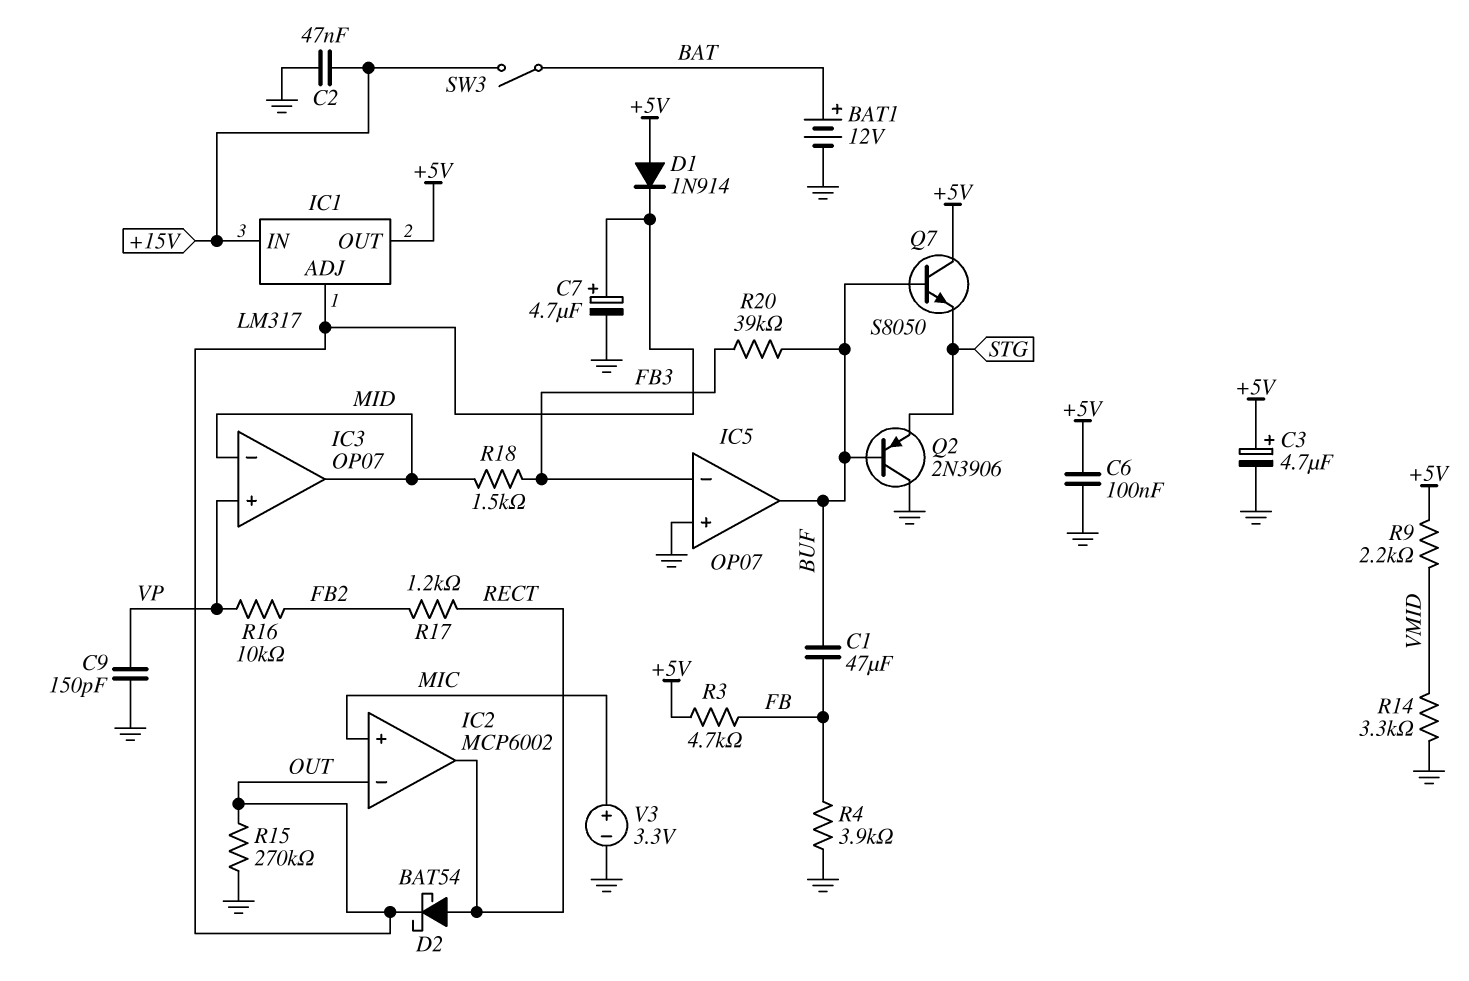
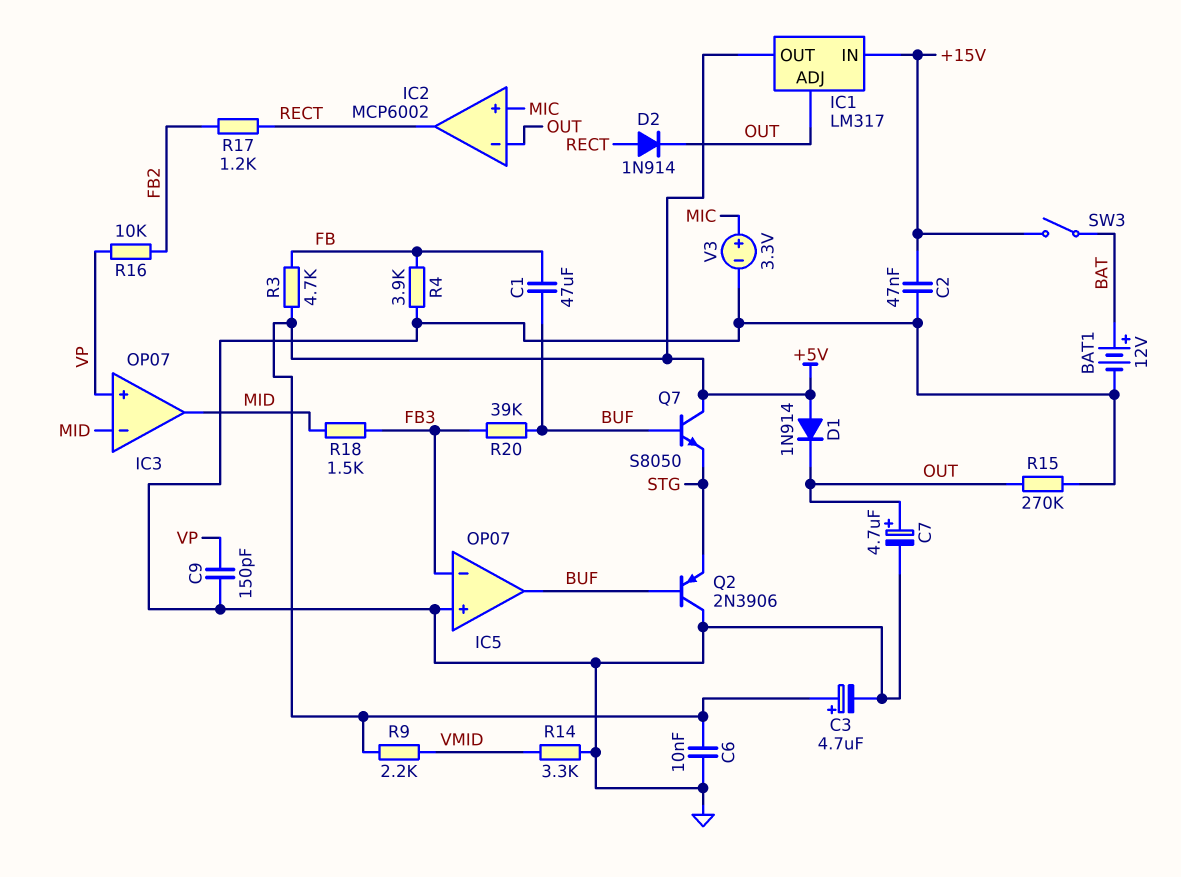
C6: 100nF (+5V, GND) -> 10nF (+5V, GND)
D2: schottky BAT54 (A RECT, K OUT) -> diode 1N914 (A RECT, K OUT)

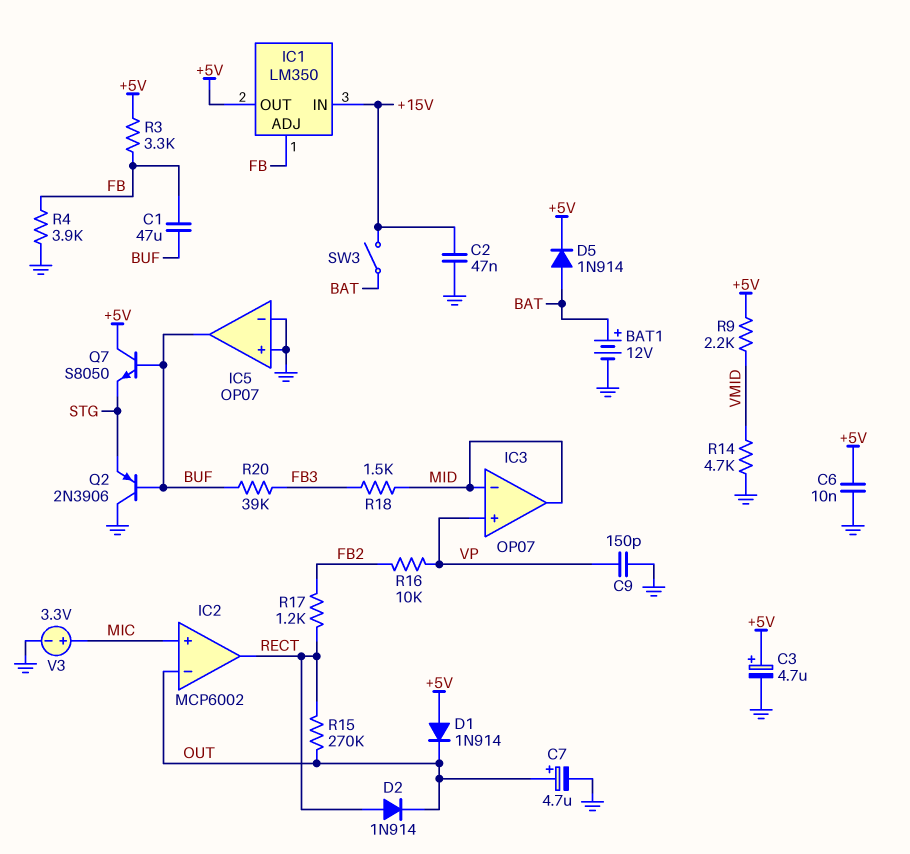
D5: none -> diode 1N914 (A BAT, K +5V)
IC1: LM317 -> LM350
IC1 pin ADJ: OUT -> FB
IC5 pin in-: FB3 -> GND
R3: 4.7k (+5V, FB) -> 3.3k (+5V, FB)
R14: 3.3k (GND, VMID) -> 4.7k (GND, VMID)
R15: 270k (GND, OUT) -> 270k (OUT, RECT)

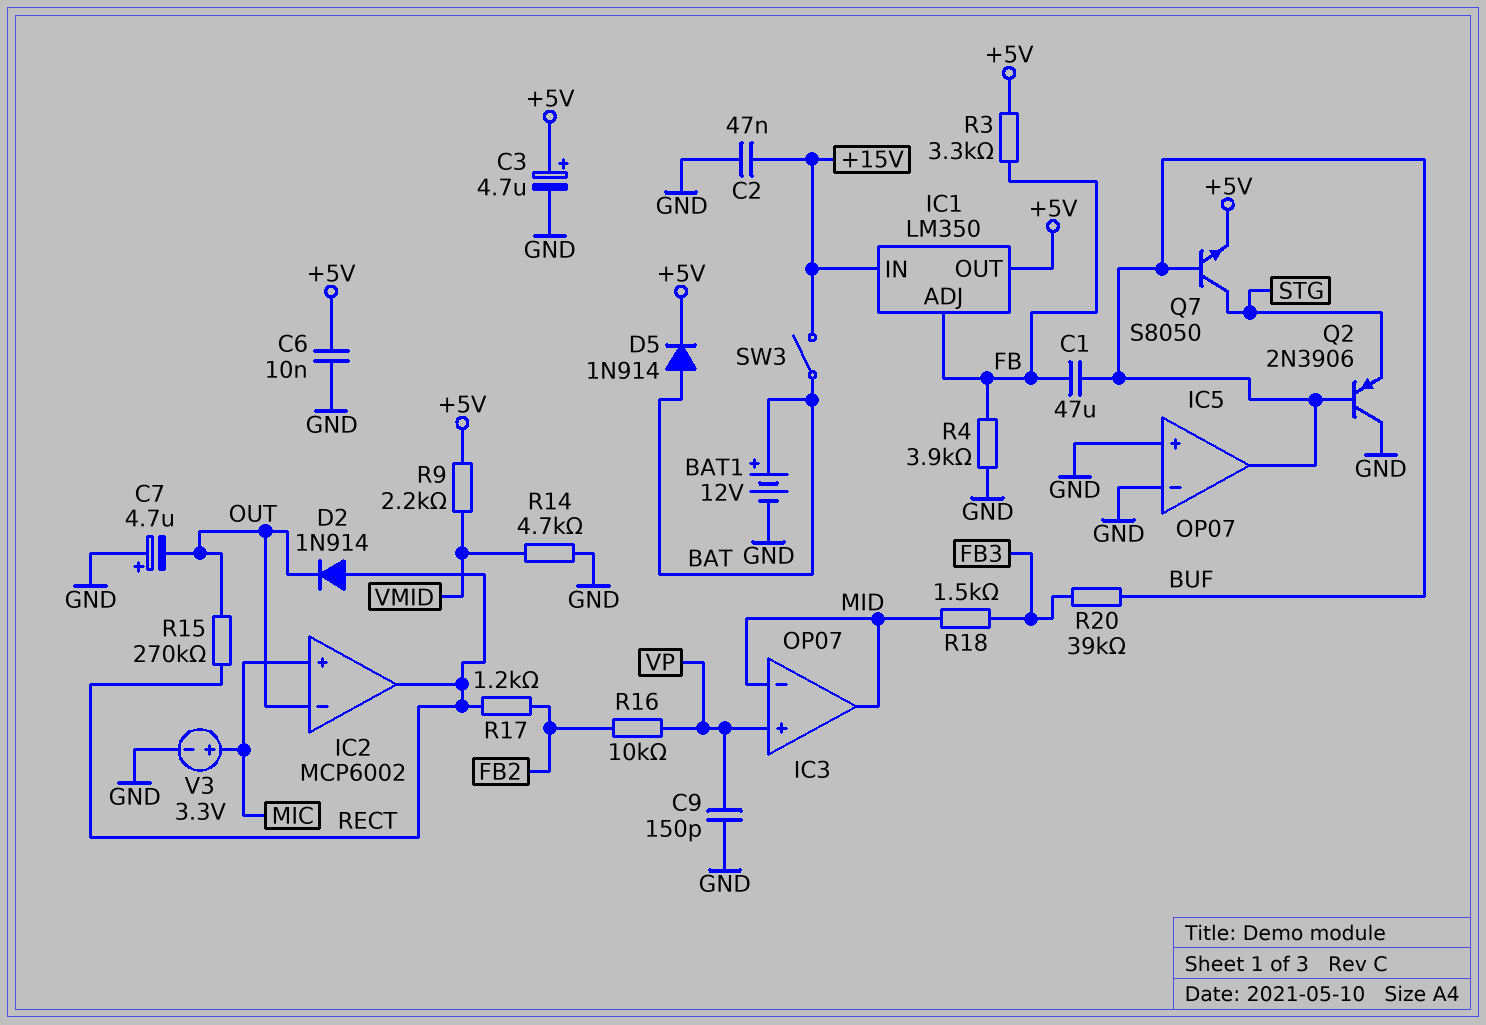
C7: 4.7uF (plus OUT, minus GND) -> 4.7uF (plus GND, minus OUT)
D1: diode 1N914 (A +5V, K OUT) -> none
Q7: NPN S8050 (B BUF, C +5V, E STG) -> NPN S8050 (B BUF, C STG, E +5V)

